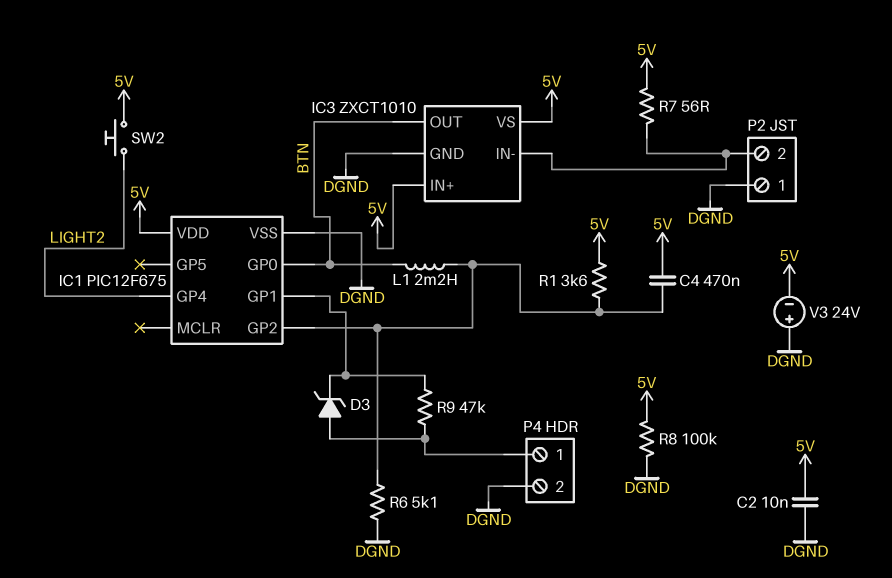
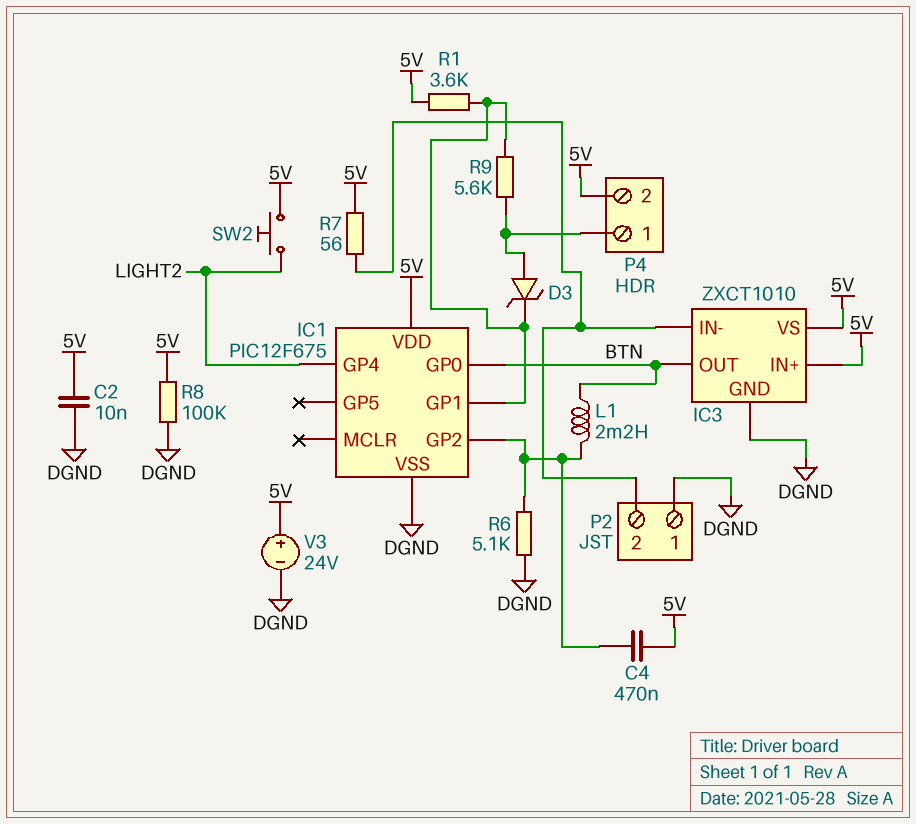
P4 pin 2: DGND -> 5V
R1: 3.6k (5V, IC1/GP2) -> 3.6k (5V, IC1/GP1)
R9: 47k (IC1/GP1, P4/1) -> 5.6k (IC1/GP1, P4/1)
V3: 24V (plus DGND, minus 5V) -> 24V (plus 5V, minus DGND)

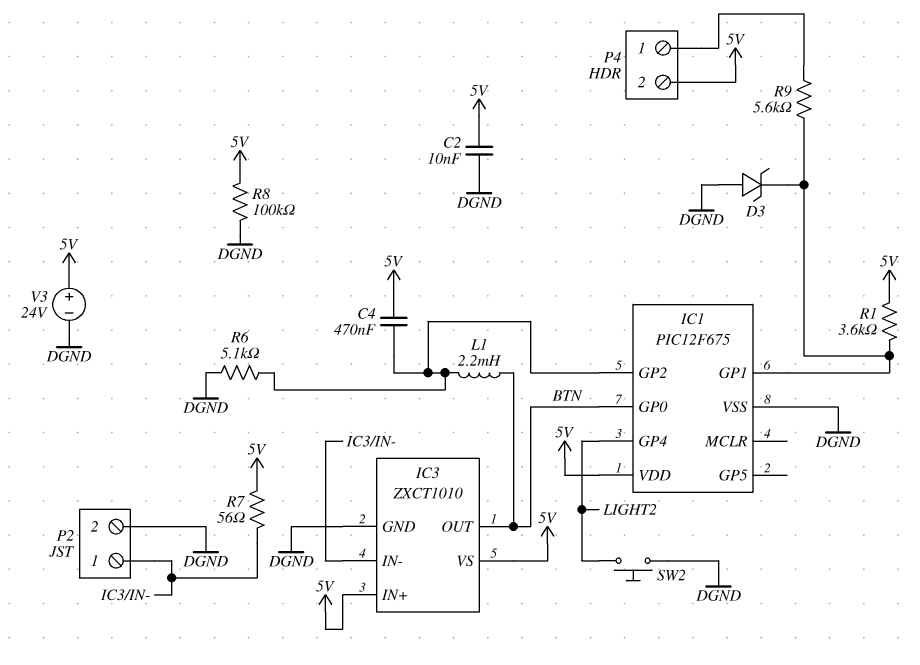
D3: zener (A P4/1, K IC1/GP1) -> zener (A DGND, K IC1/GP1)
P2 pin 1: DGND -> IC3/IN-
P2 pin 2: IC3/IN- -> DGND
SW2: button (5V, LIGHT2) -> button (DGND, LIGHT2)

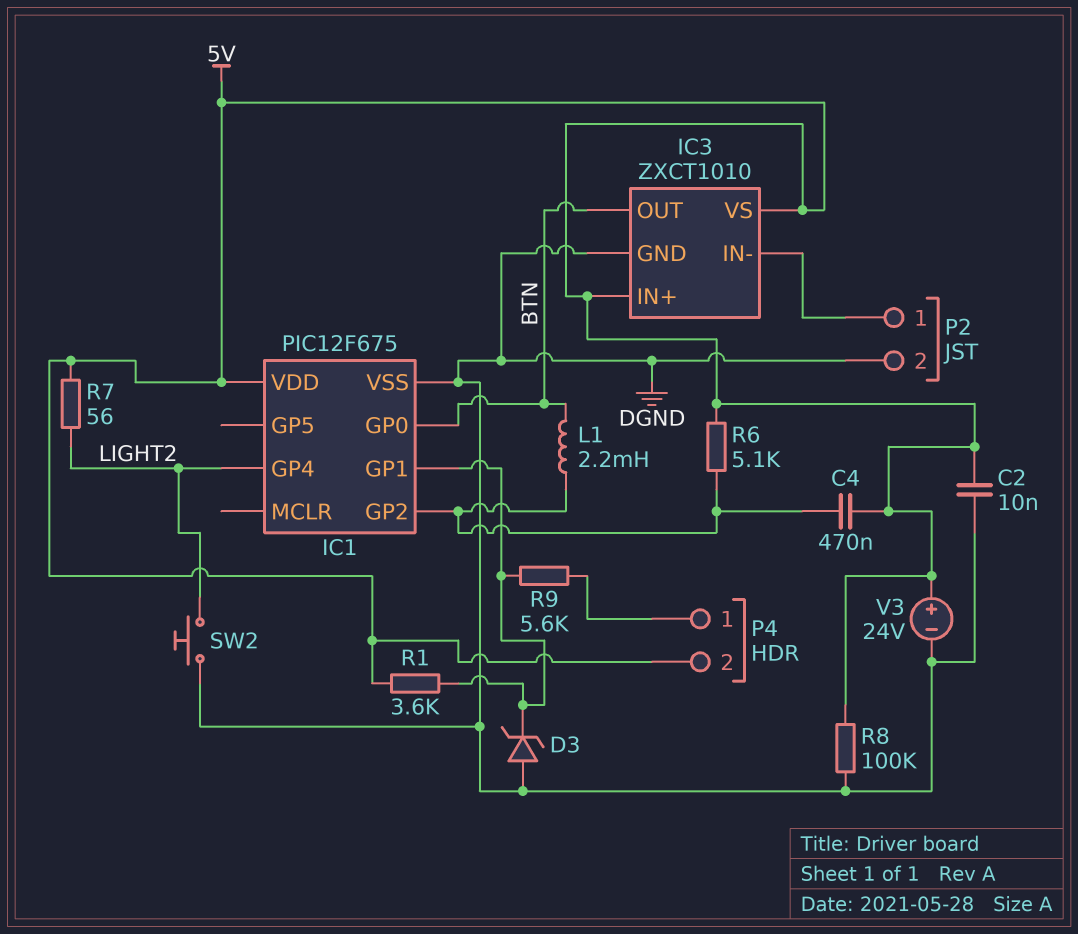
R6: 5.1k (DGND, IC1/GP2) -> 5.1k (5V, IC1/GP2)
R7: 56 (5V, IC3/IN-) -> 56 (5V, LIGHT2)

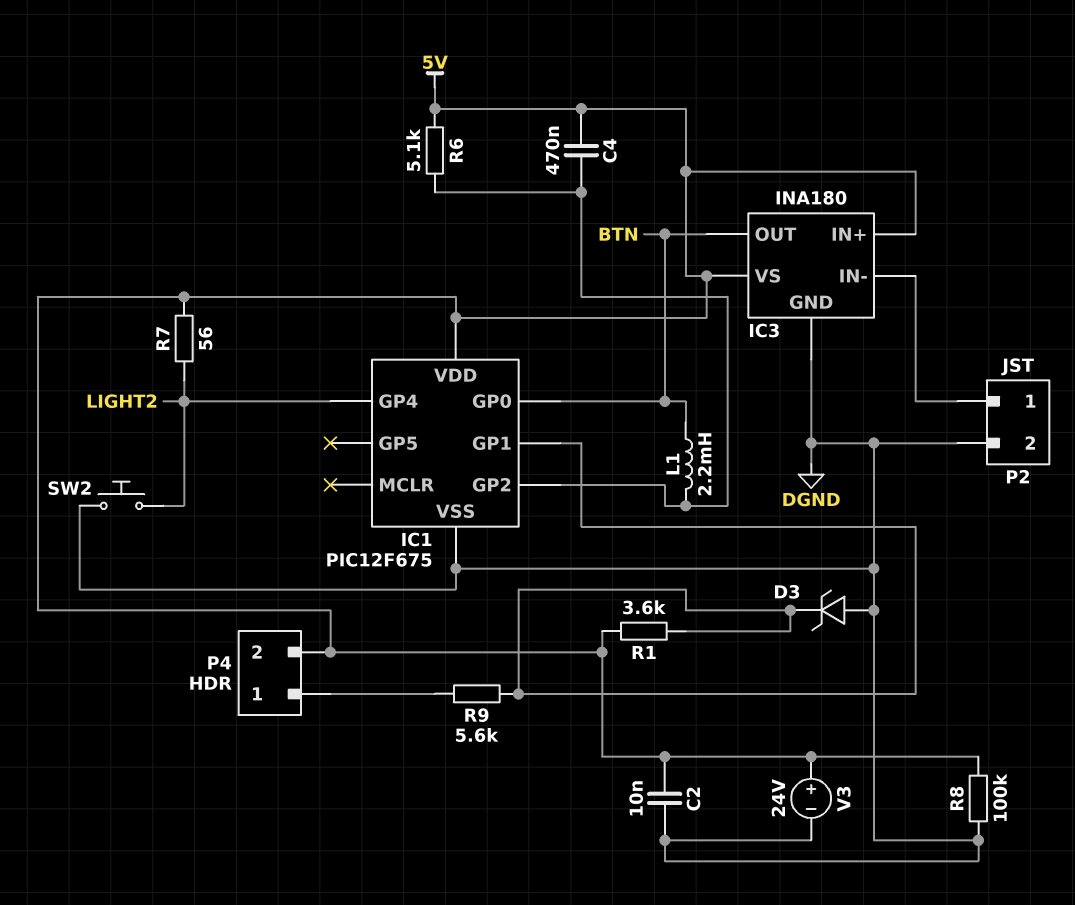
IC3: ZXCT1010 -> INA180

